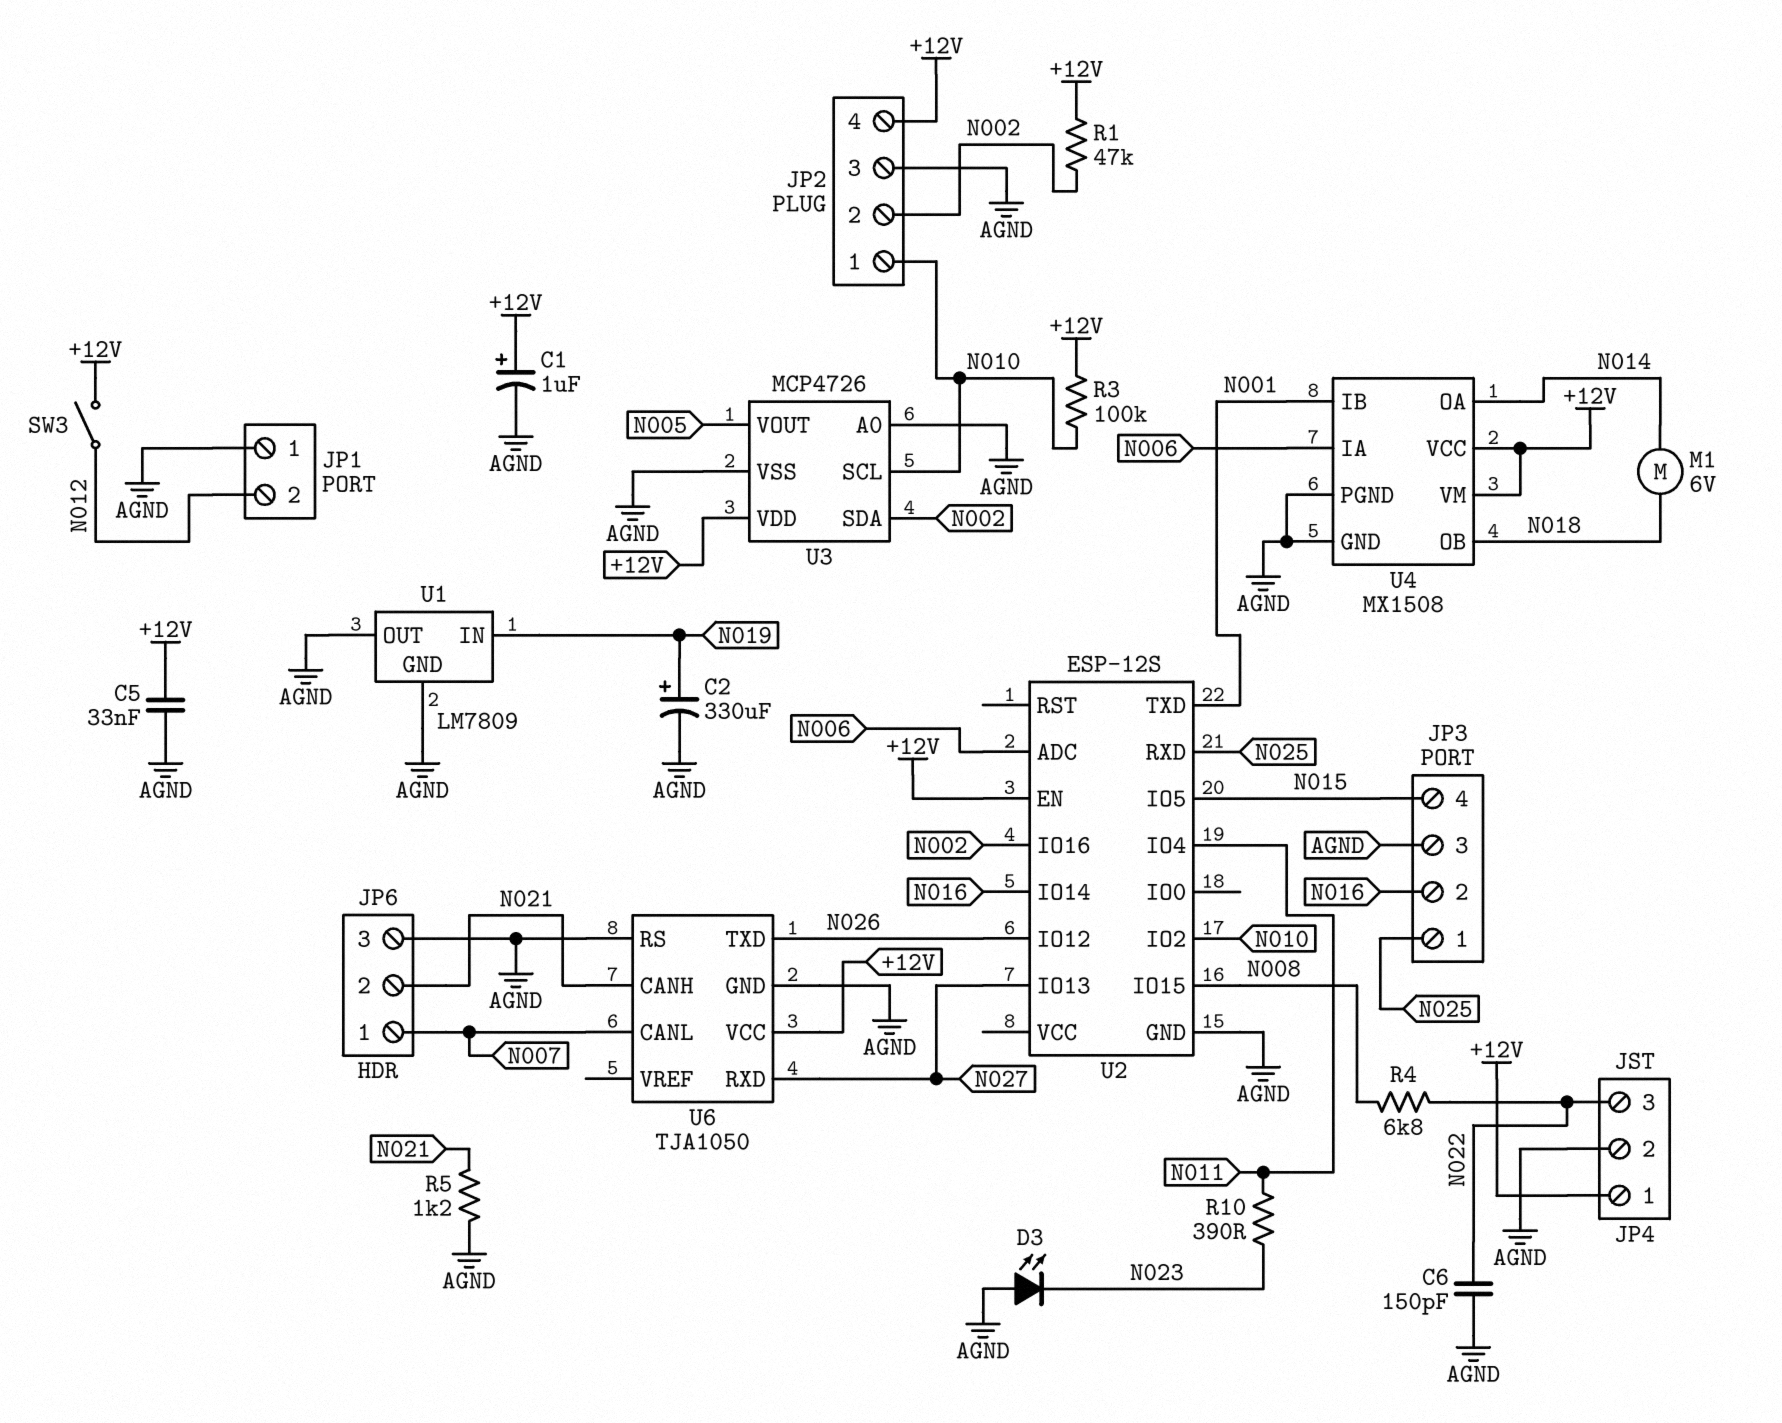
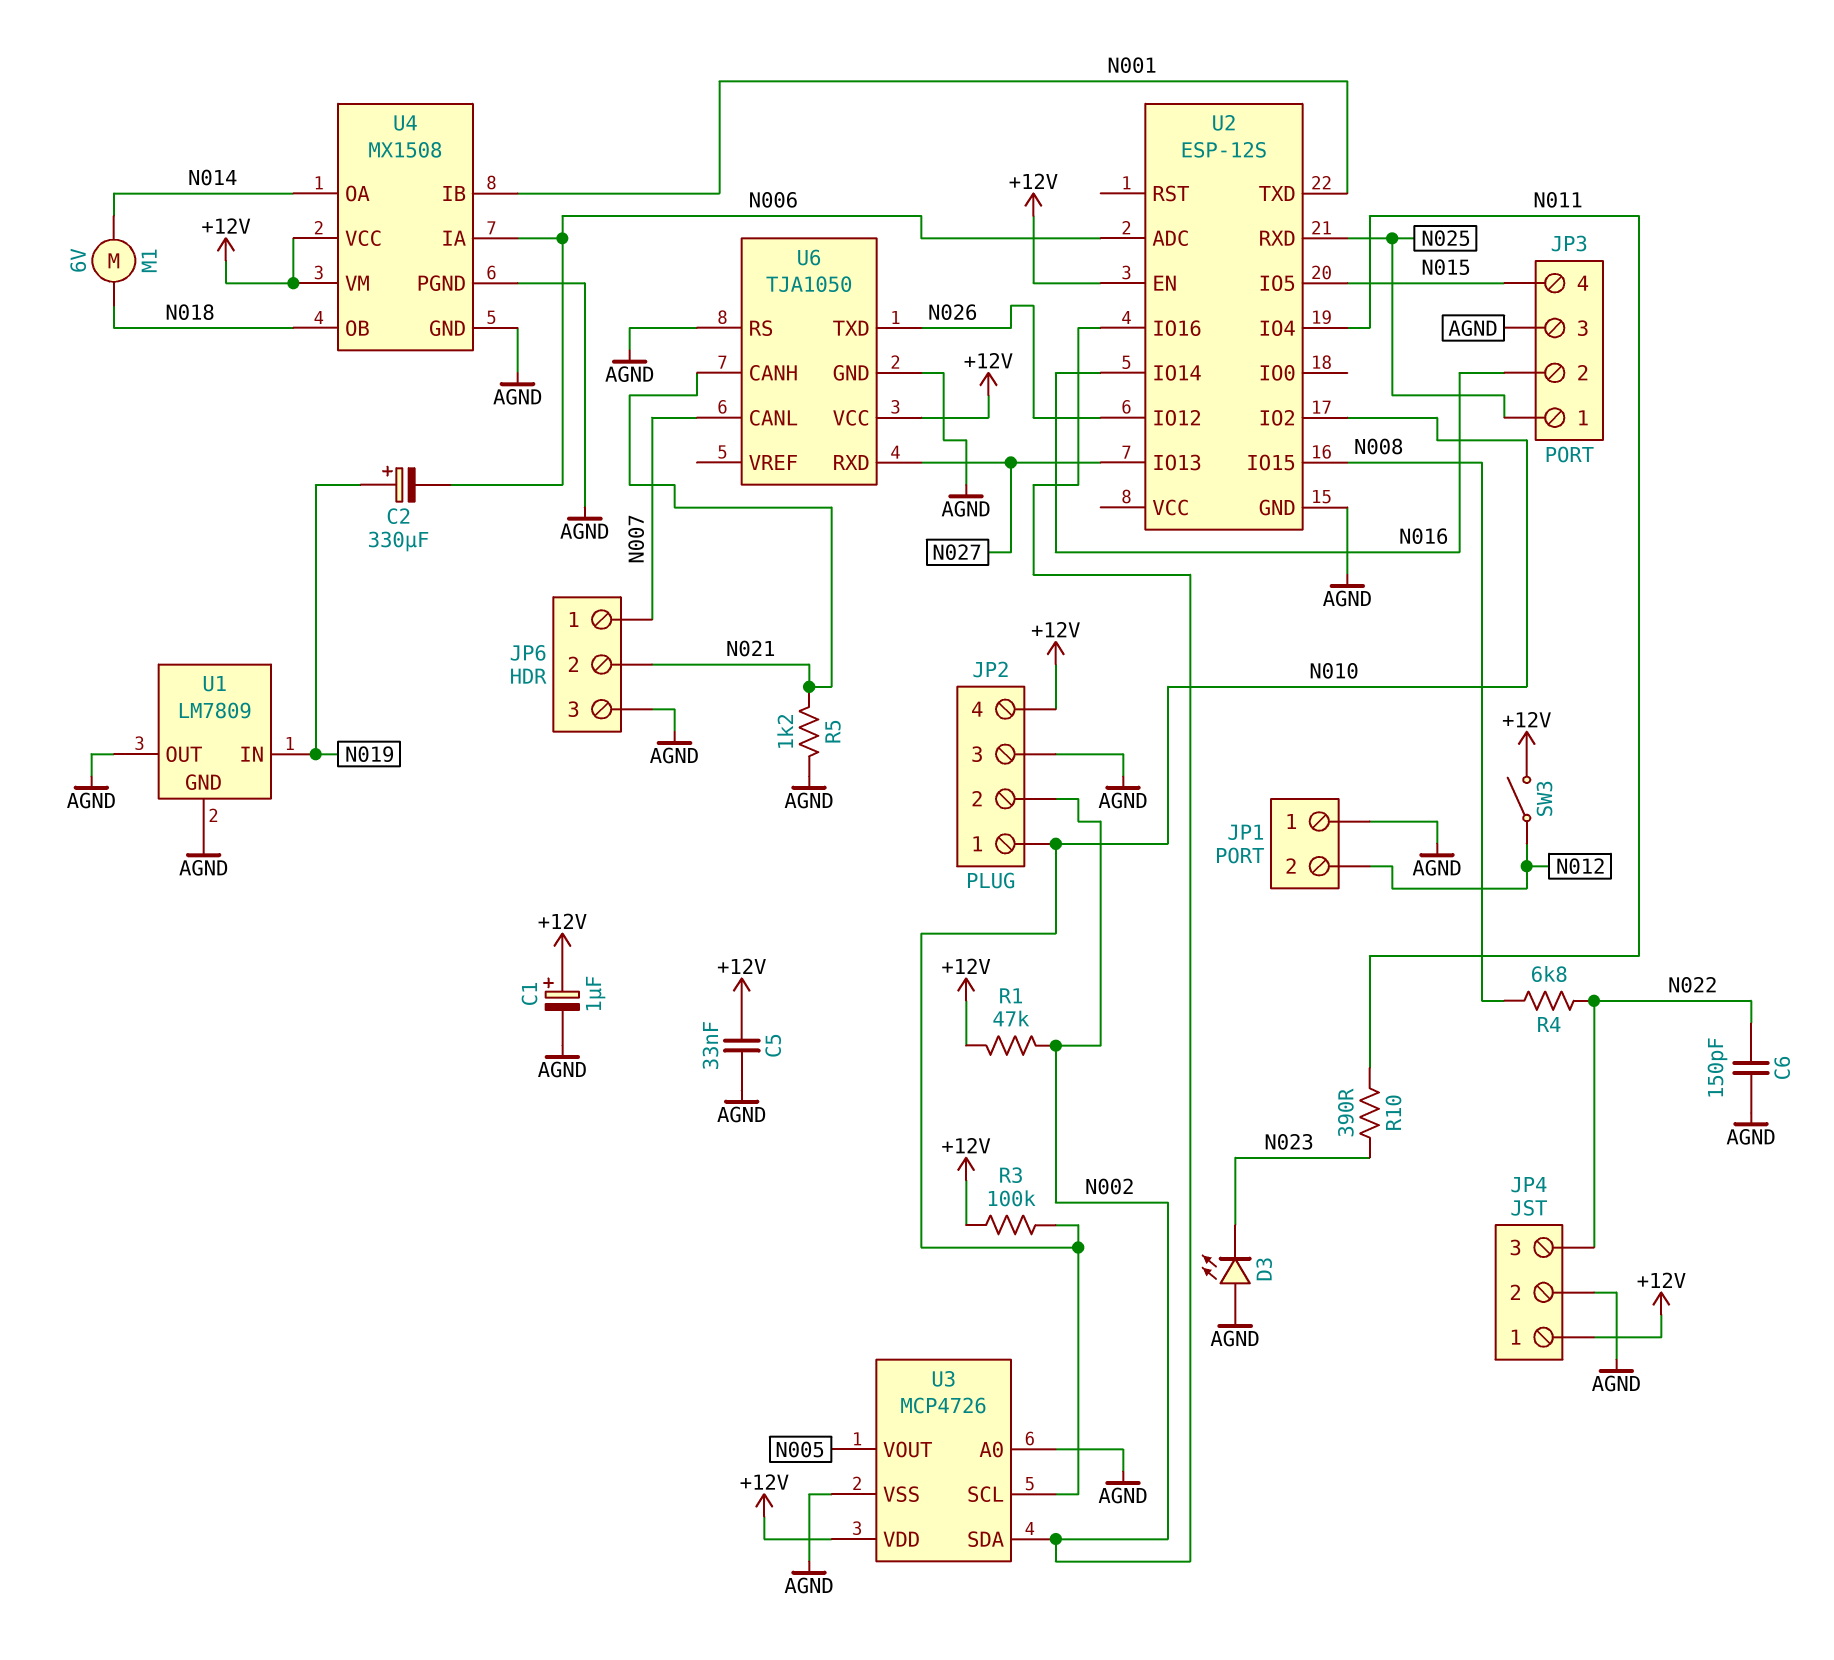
C2: 330uF (plus N019, minus AGND) -> 330uF (plus N019, minus N006)

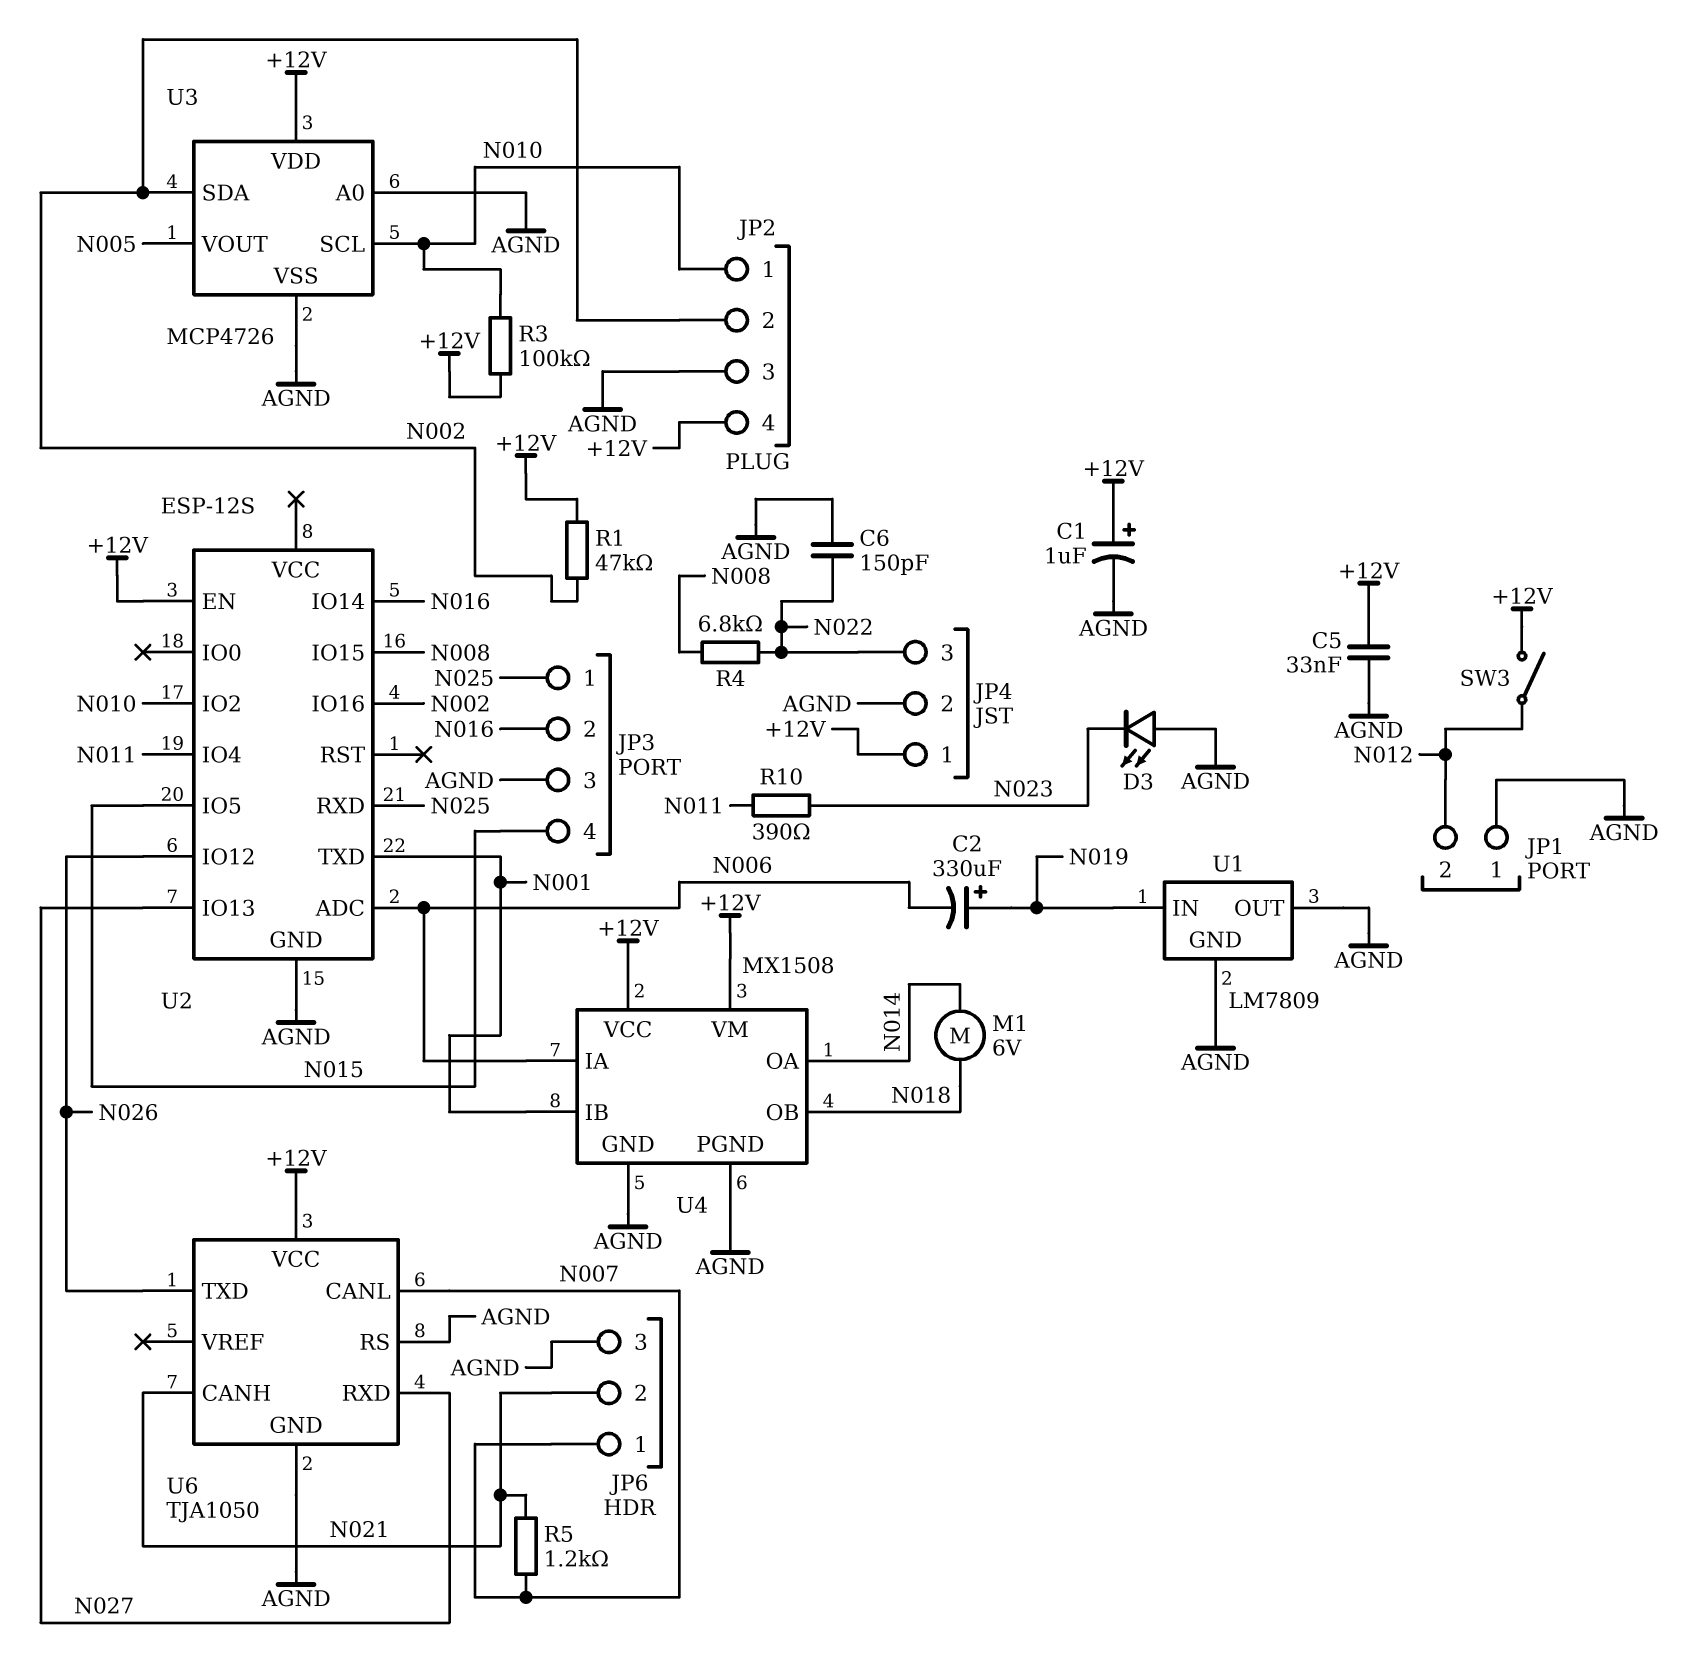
R5: 1.2k (AGND, N021) -> 1.2k (N007, N021)

